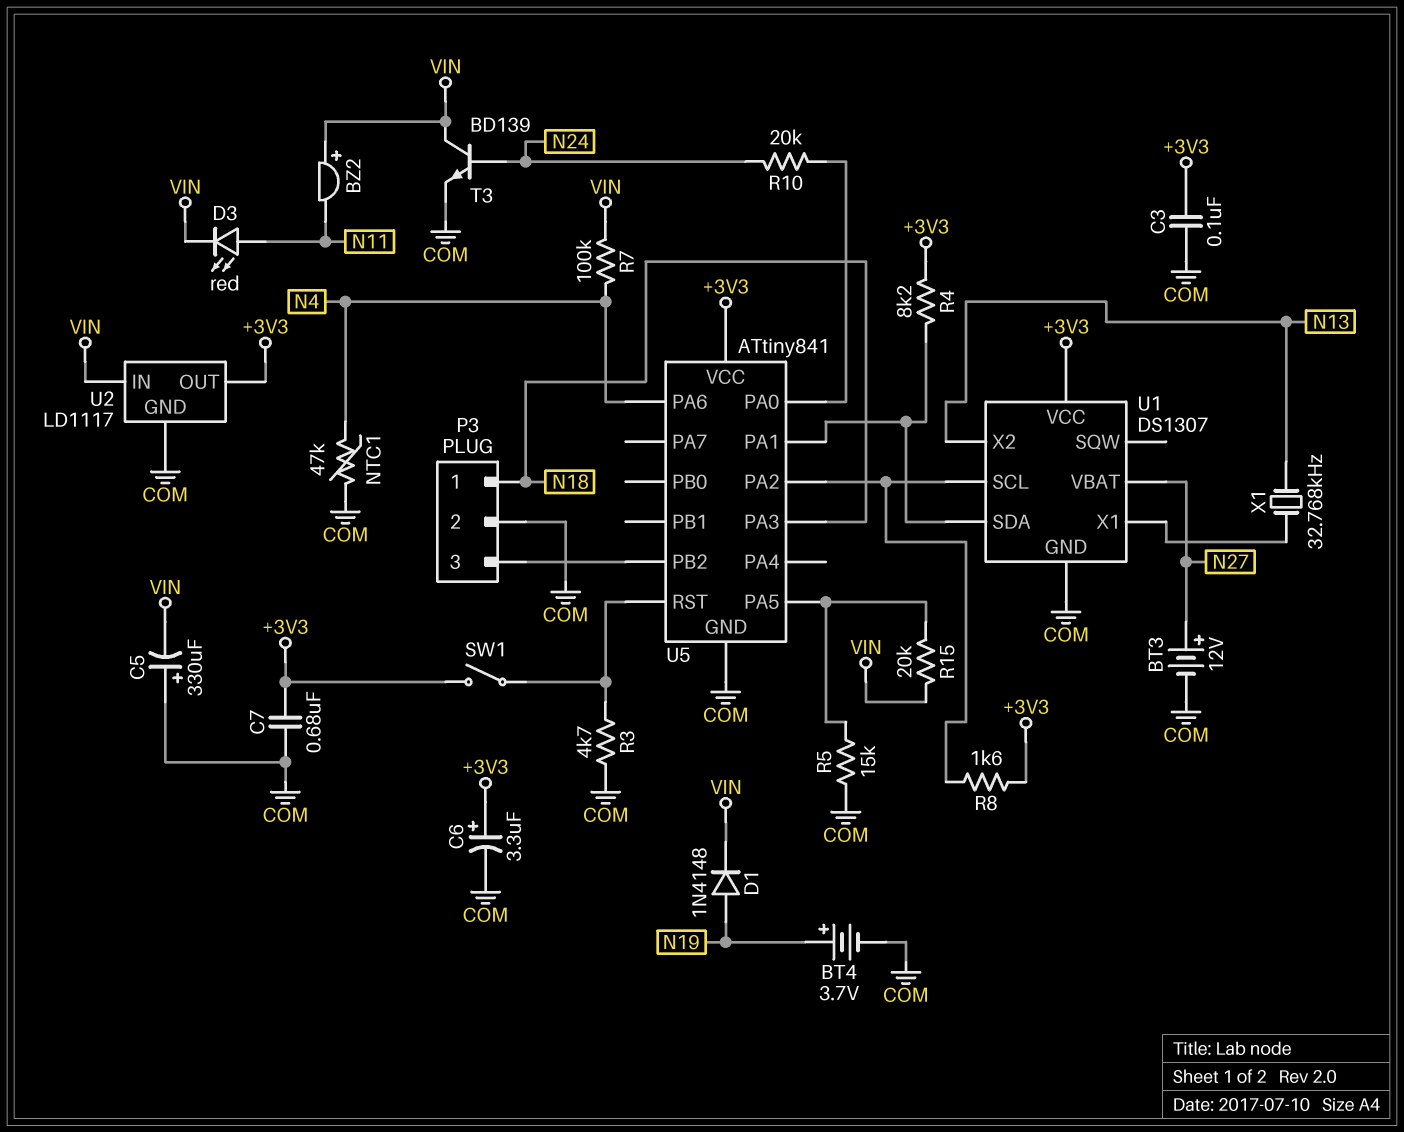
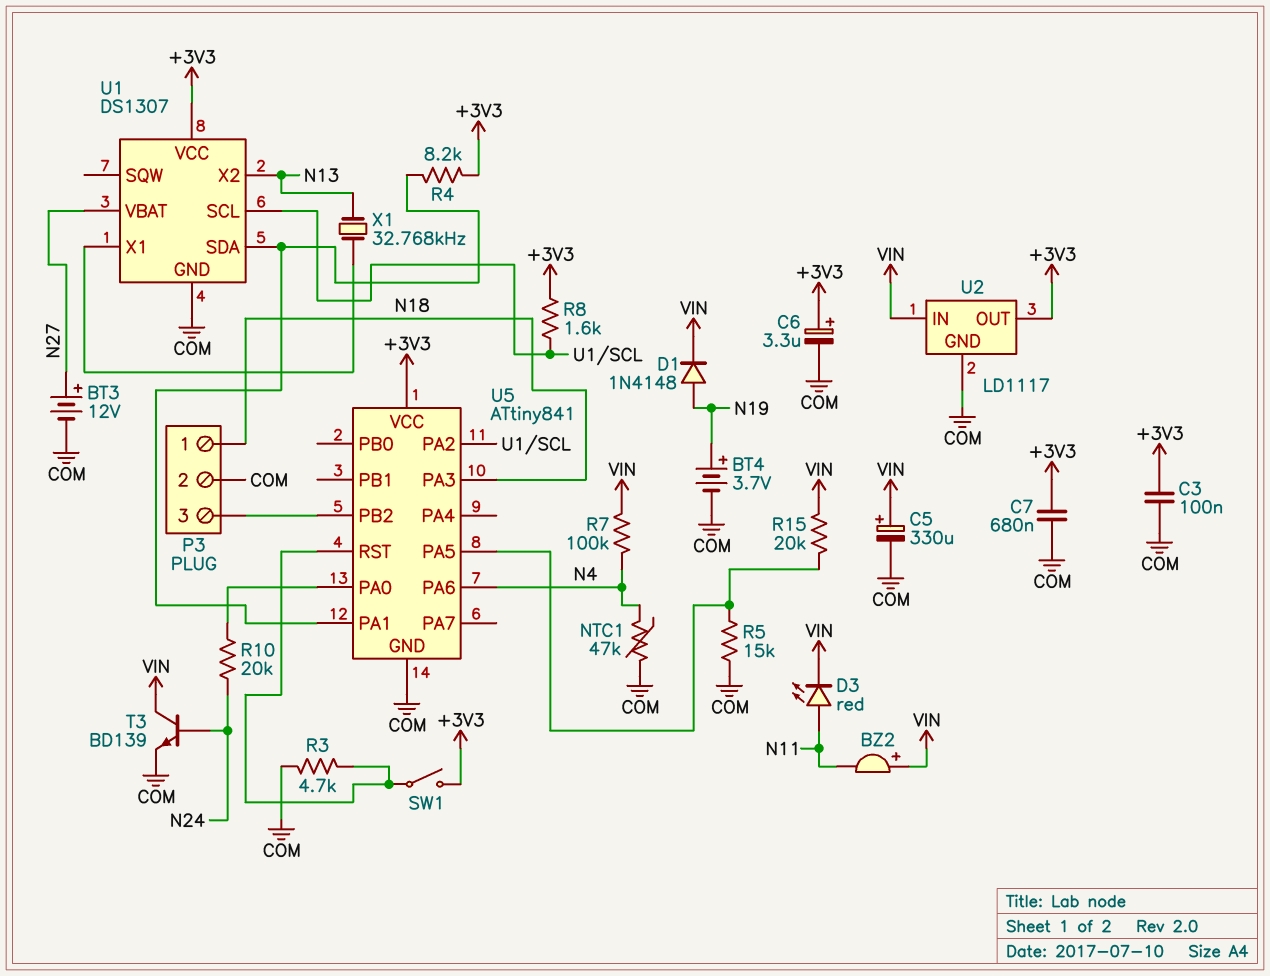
C5: 330uF (plus COM, minus VIN) -> 330uF (plus VIN, minus COM)

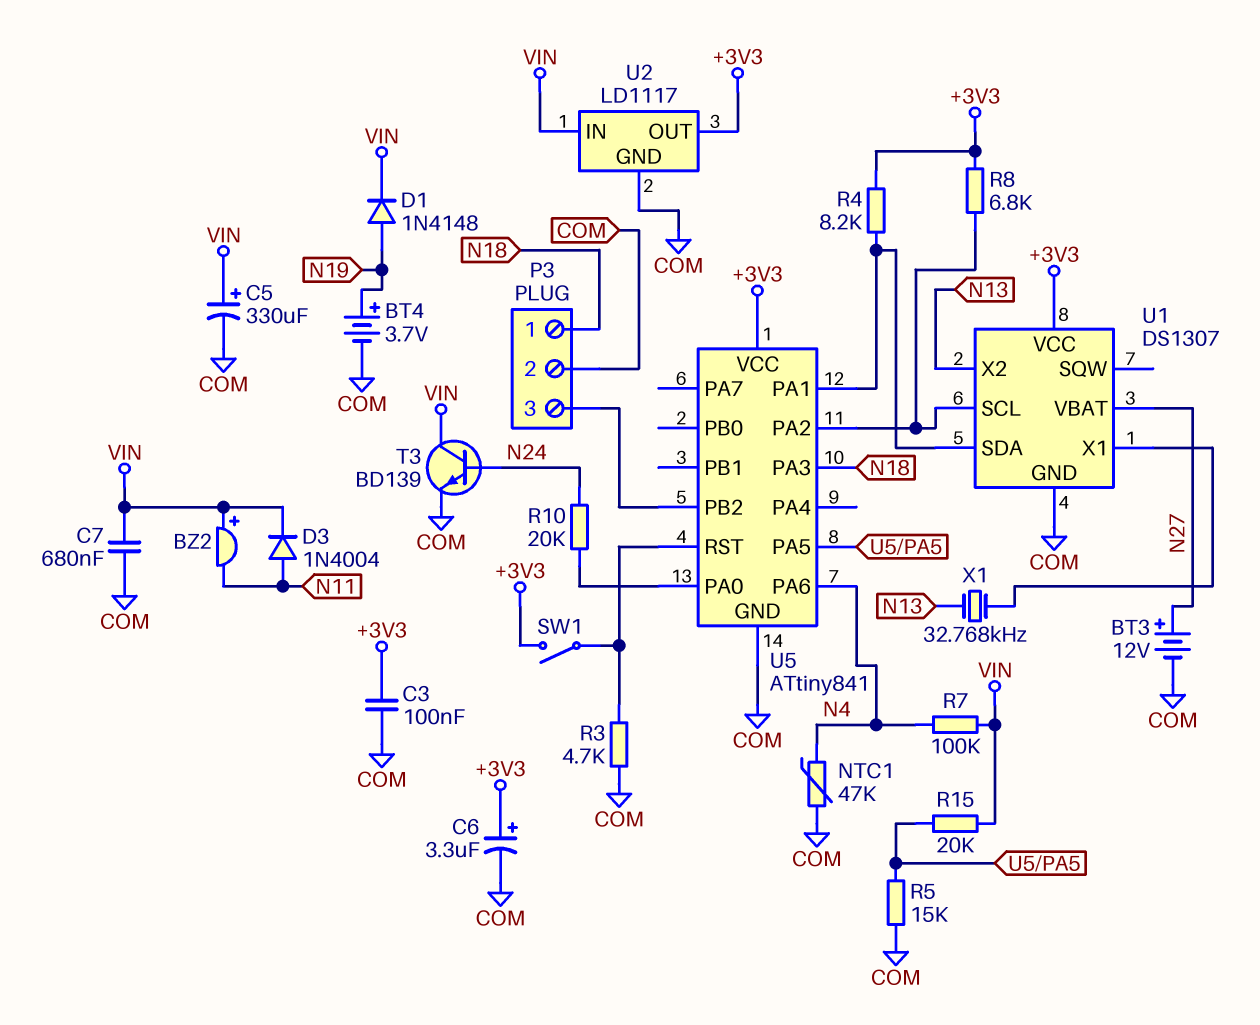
C7: 680nF (+3V3, COM) -> 680nF (COM, VIN)
D3: LED red (A N11, K VIN) -> diode 1N4004 (A N11, K VIN)
R8: 1.6k (+3V3, U1/SCL) -> 6.8k (+3V3, U1/SCL)

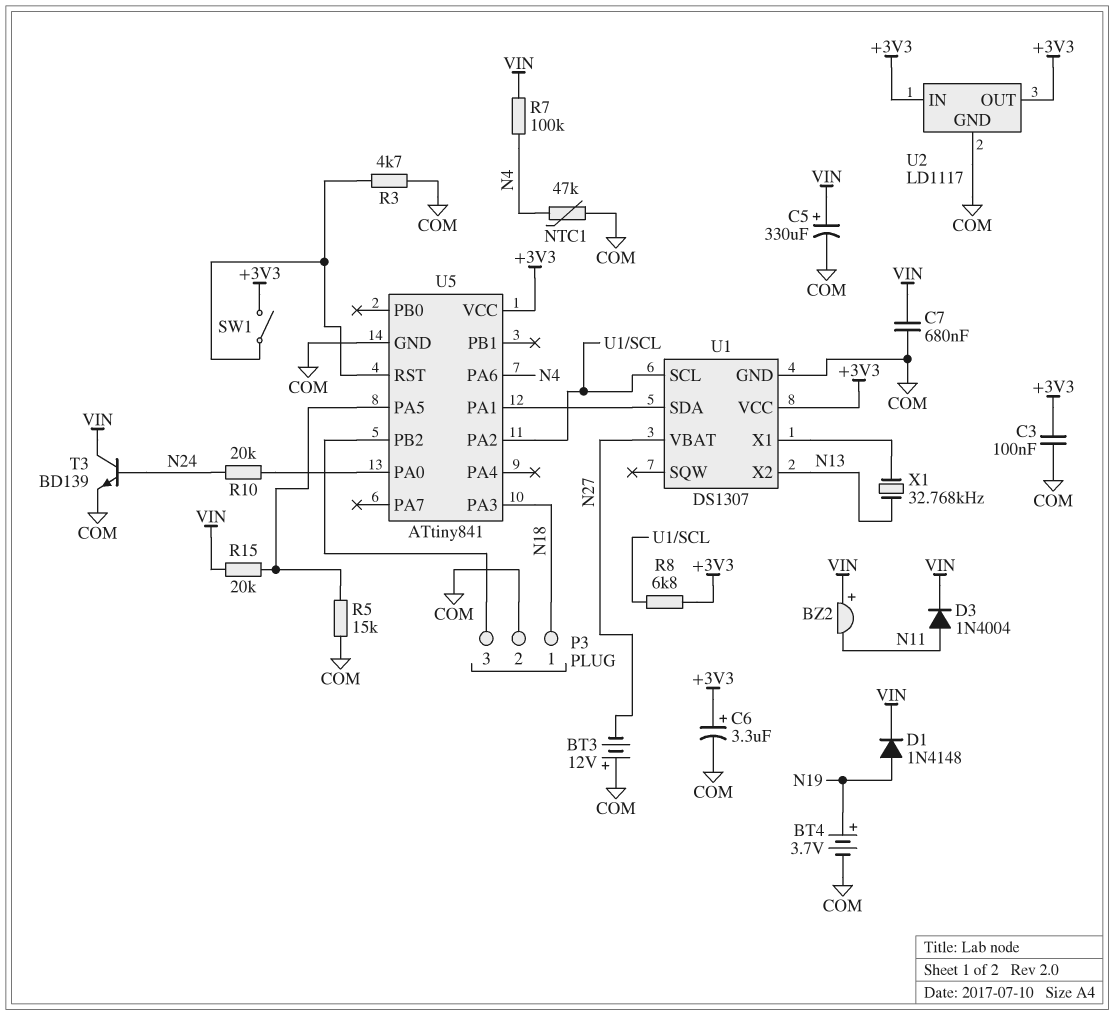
BT3: 12V (plus N27, minus COM) -> 12V (plus COM, minus N27)
R4: 8.2k (+3V3, U1/SDA) -> none
U2 pin IN: VIN -> +3V3

